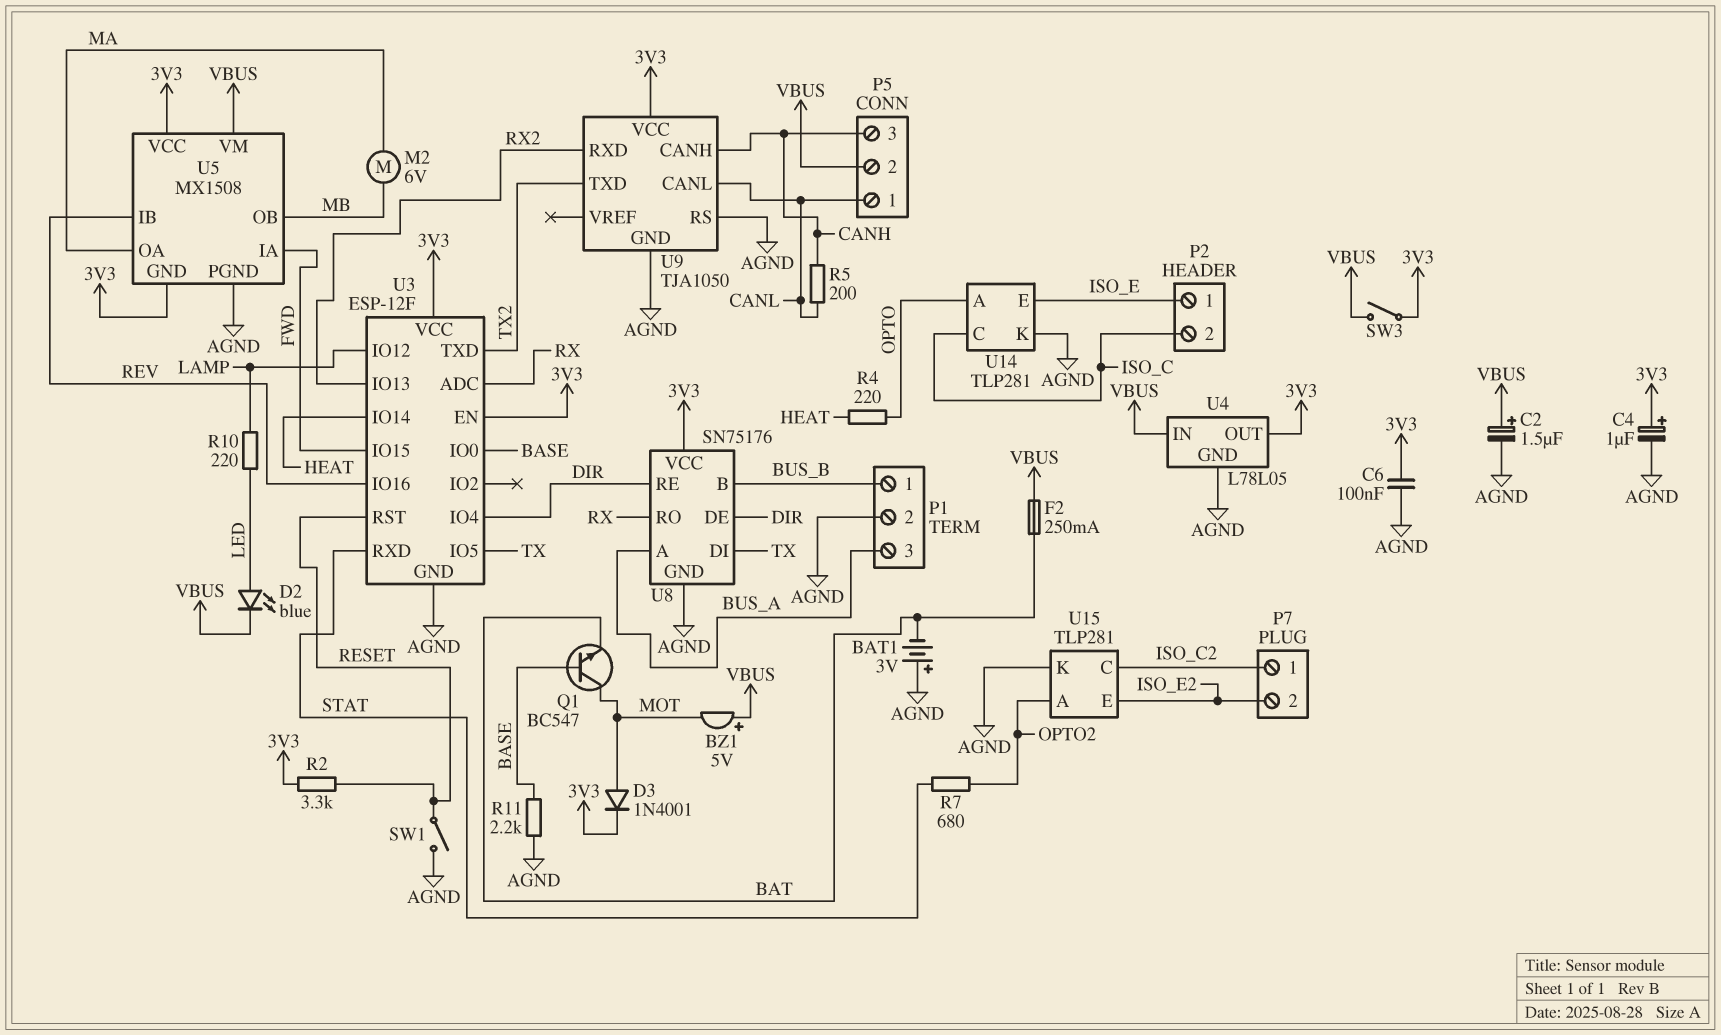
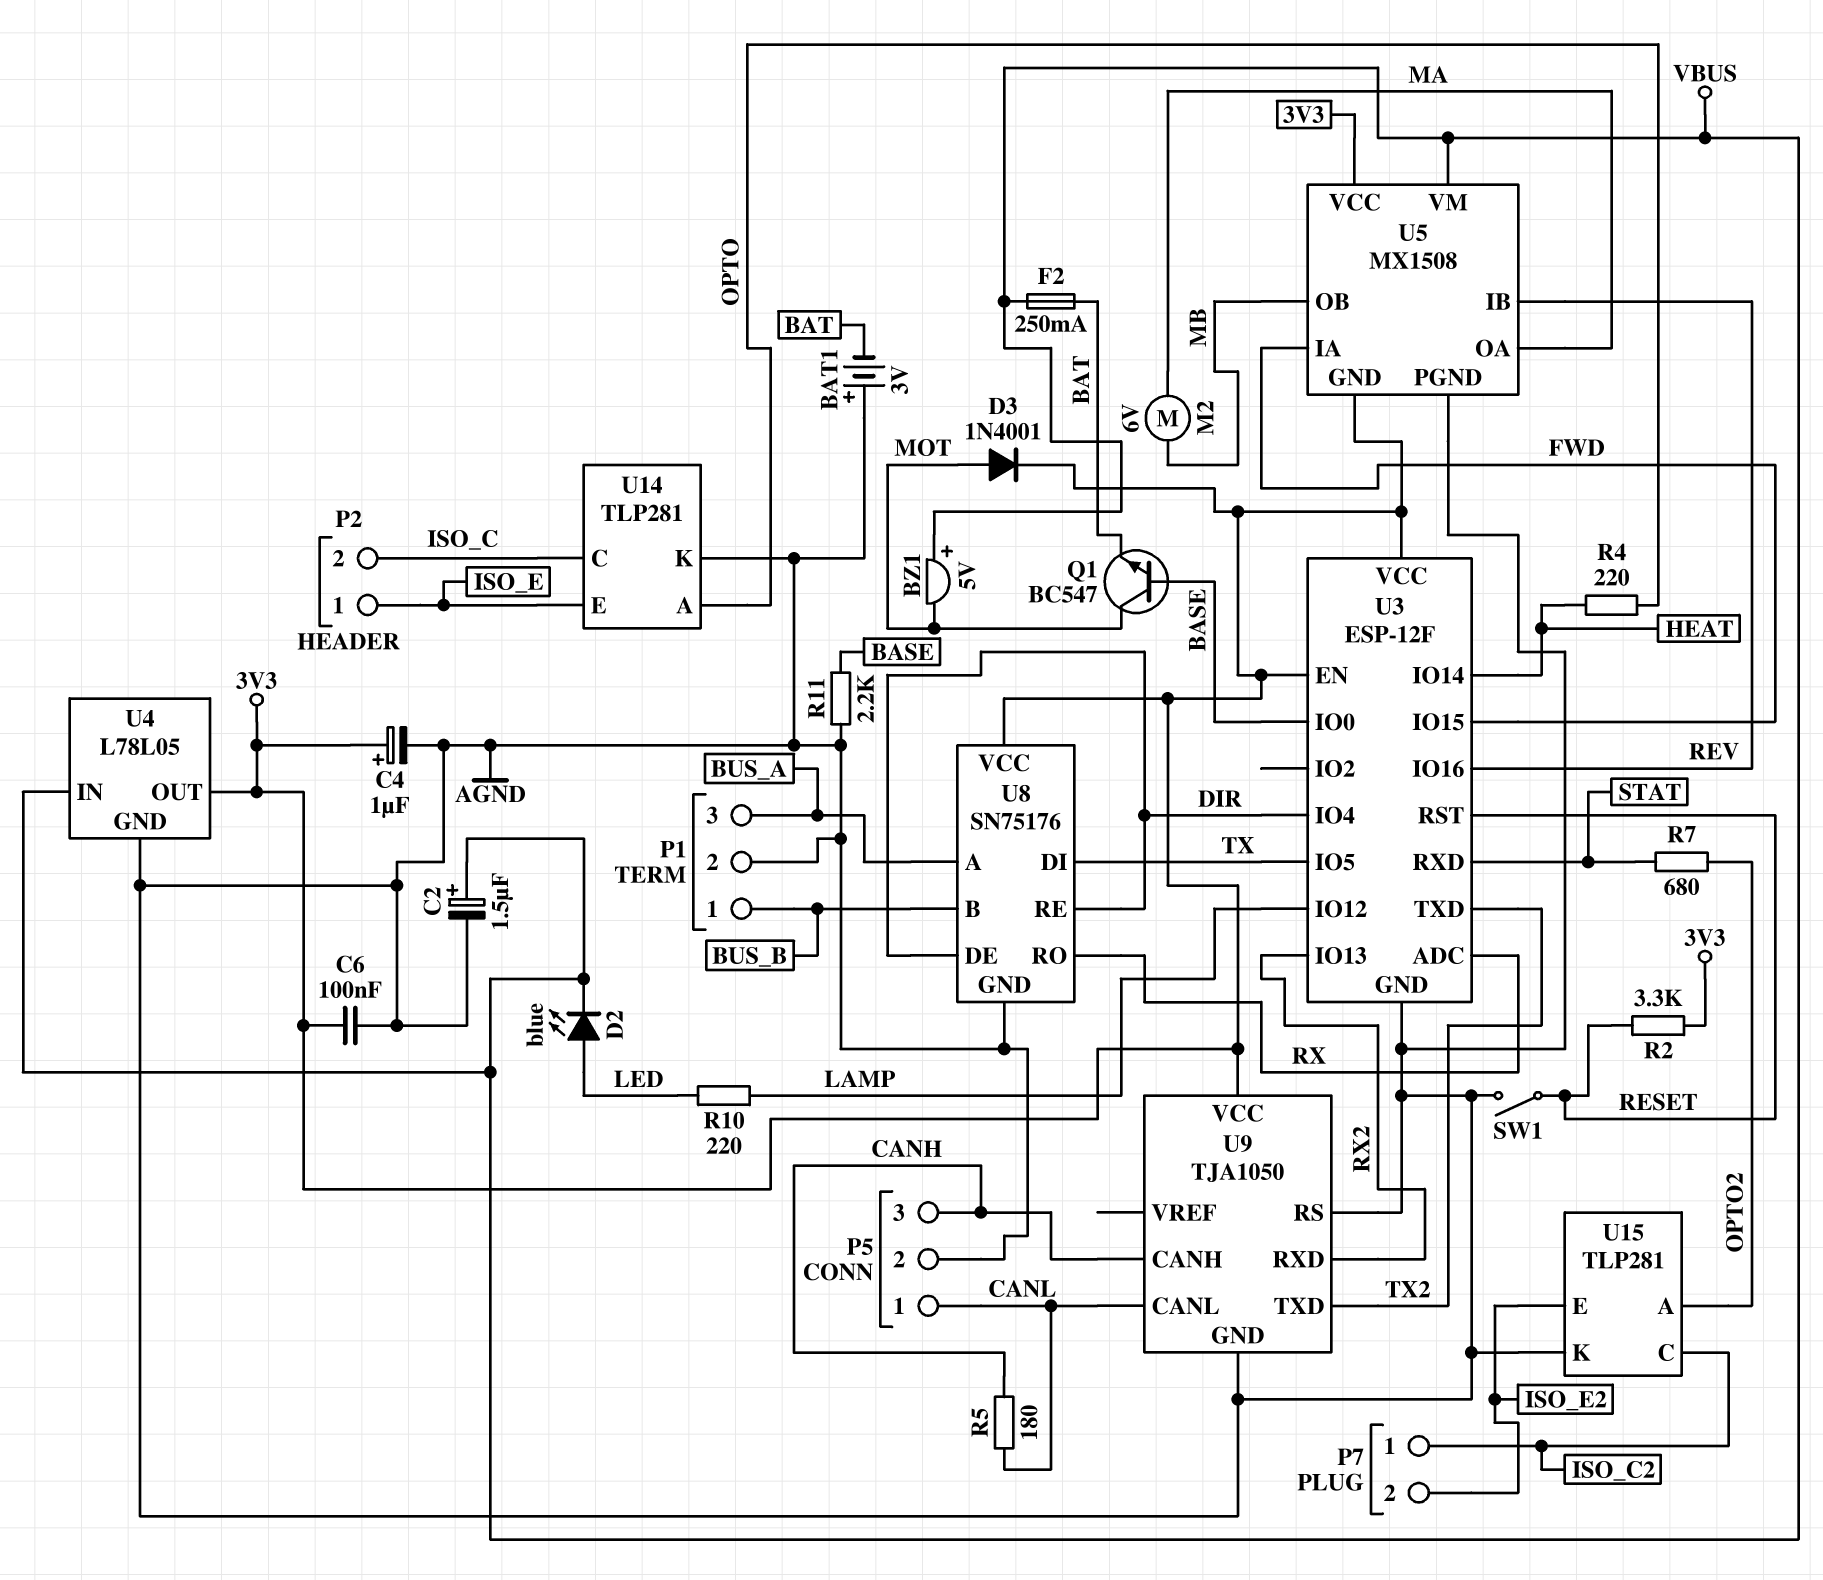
P5 pin 2: VBUS -> AGND
R5: 200 (CANH, CANL) -> 180 (CANH, CANL)
SW3: switch (3V3, VBUS) -> none

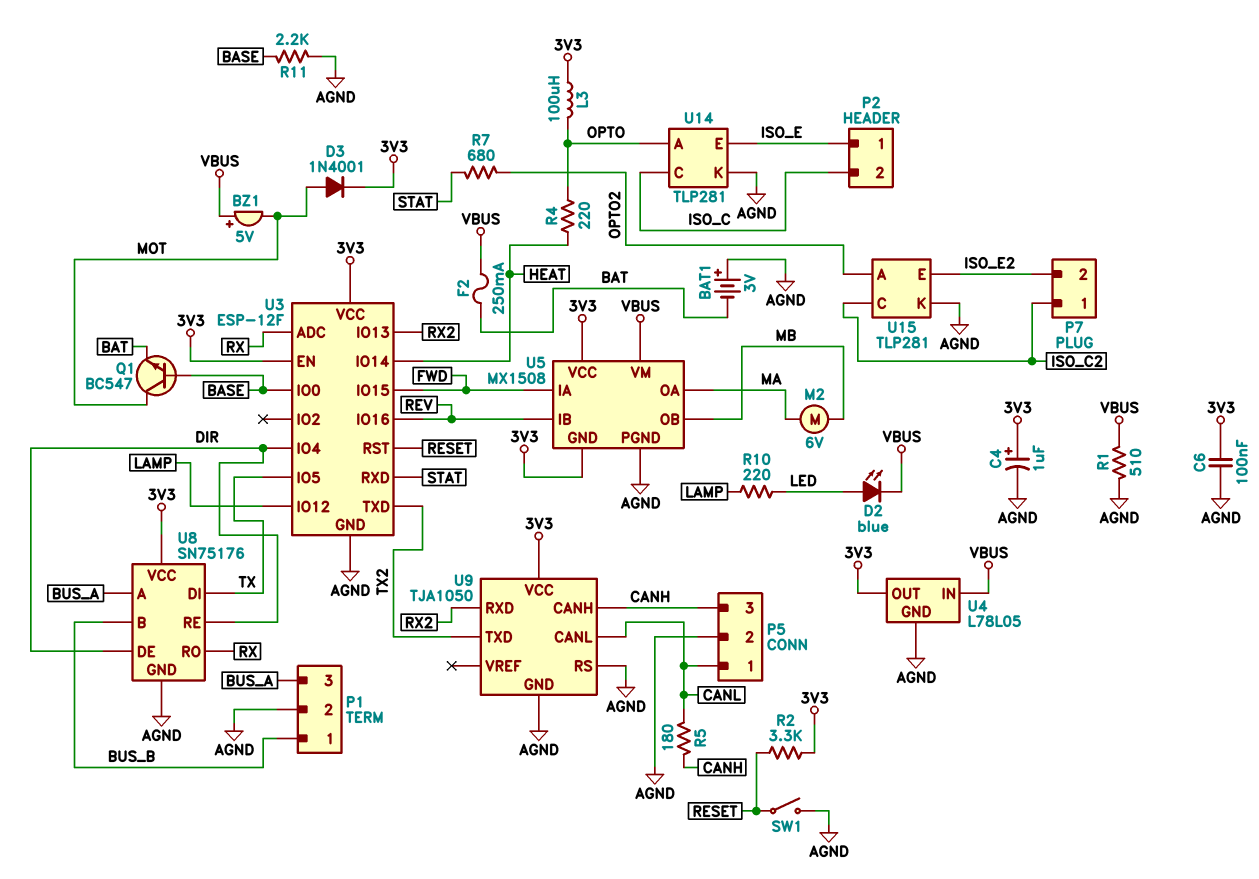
C2: 1.5uF (plus VBUS, minus AGND) -> none
L3: none -> 100uH (3V3, OPTO)
R1: none -> 510 (AGND, VBUS)

